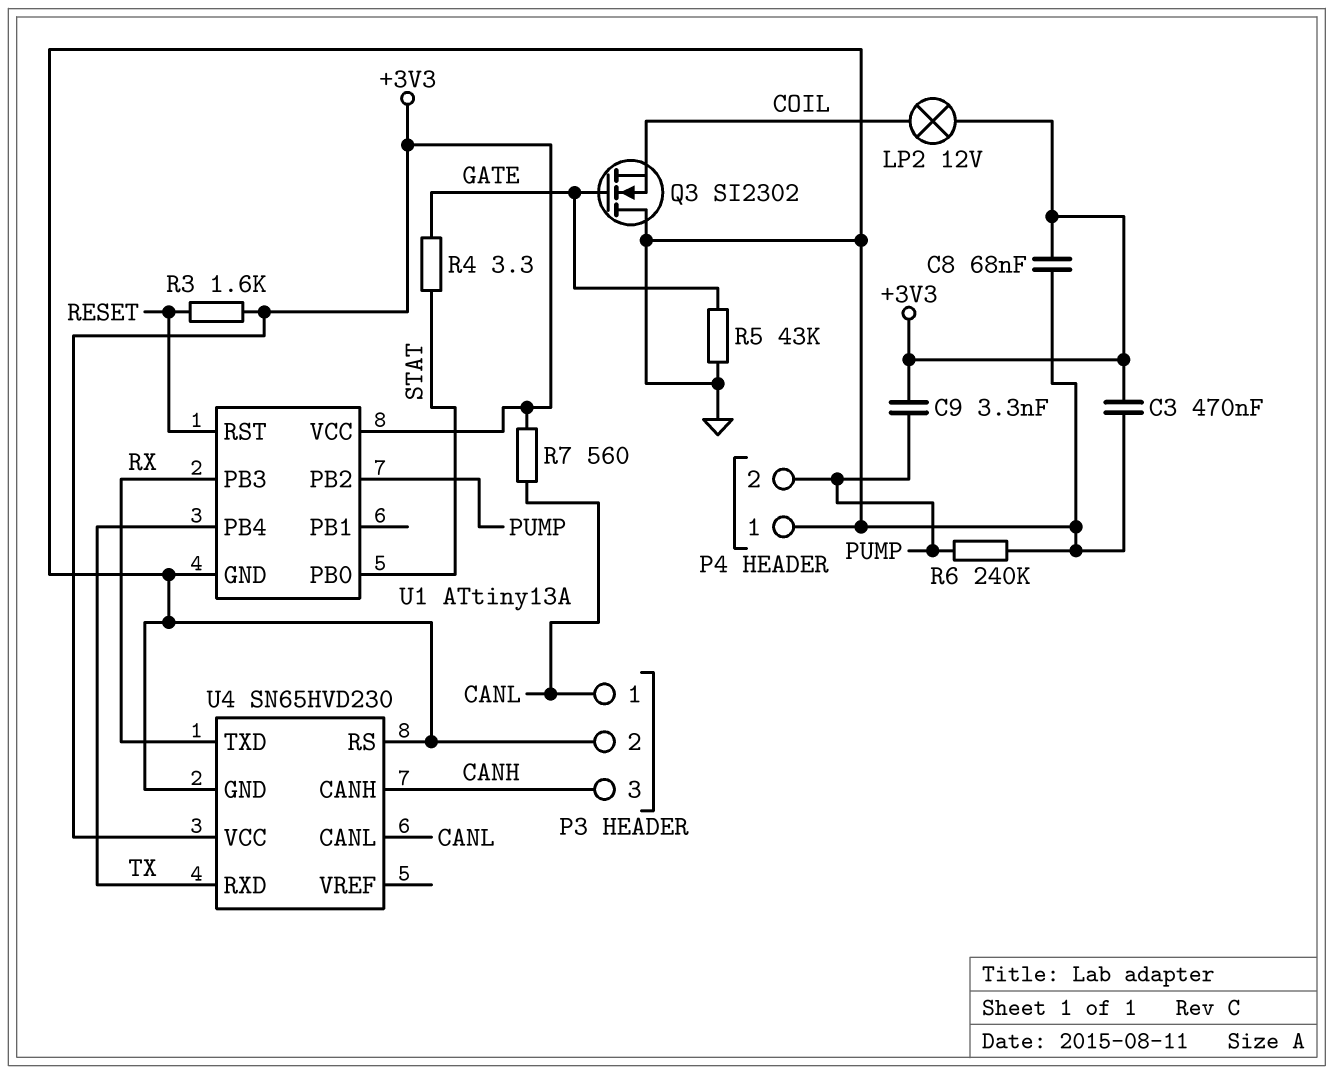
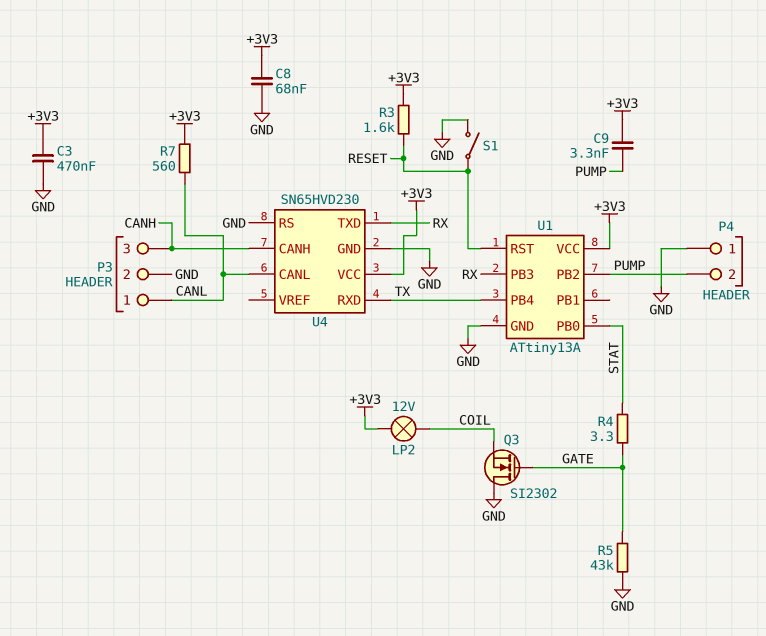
R6: 240k (GND, PUMP) -> none
S1: none -> switch (GND, RESET)

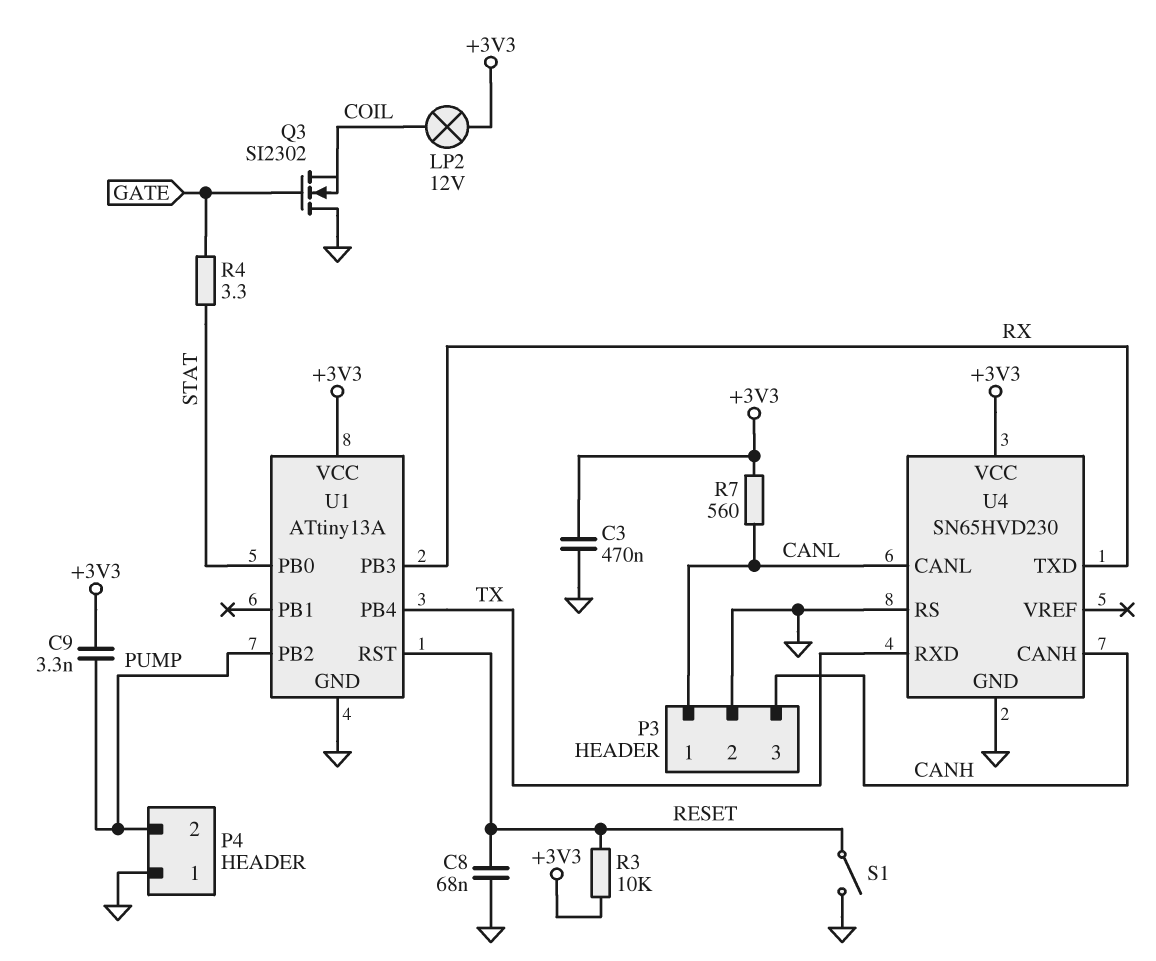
C8: 68nF (+3V3, GND) -> 68nF (GND, RESET)
R3: 1.6k (+3V3, RESET) -> 10k (+3V3, RESET)
R5: 43k (GATE, GND) -> none

